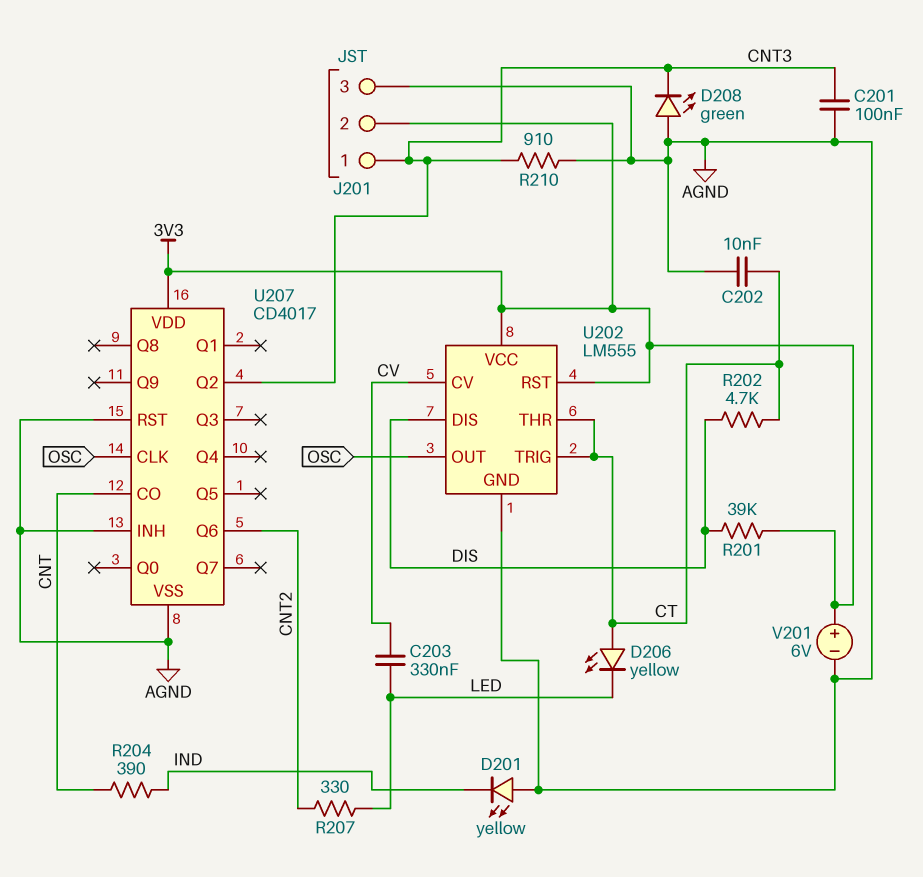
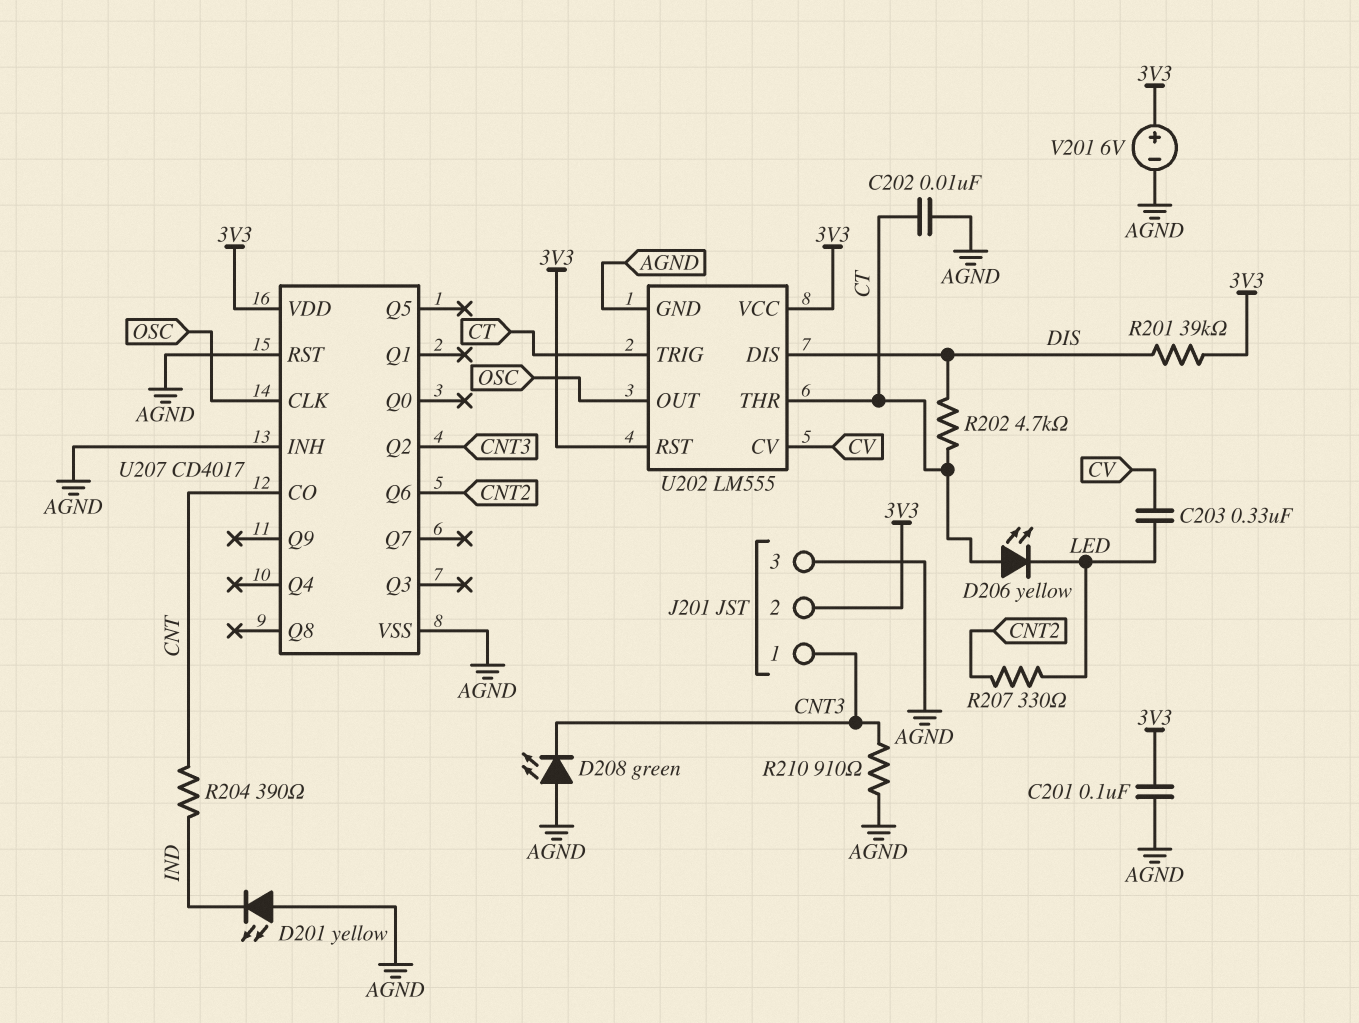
C201: 100nF (AGND, CNT3) -> 100nF (3V3, AGND)

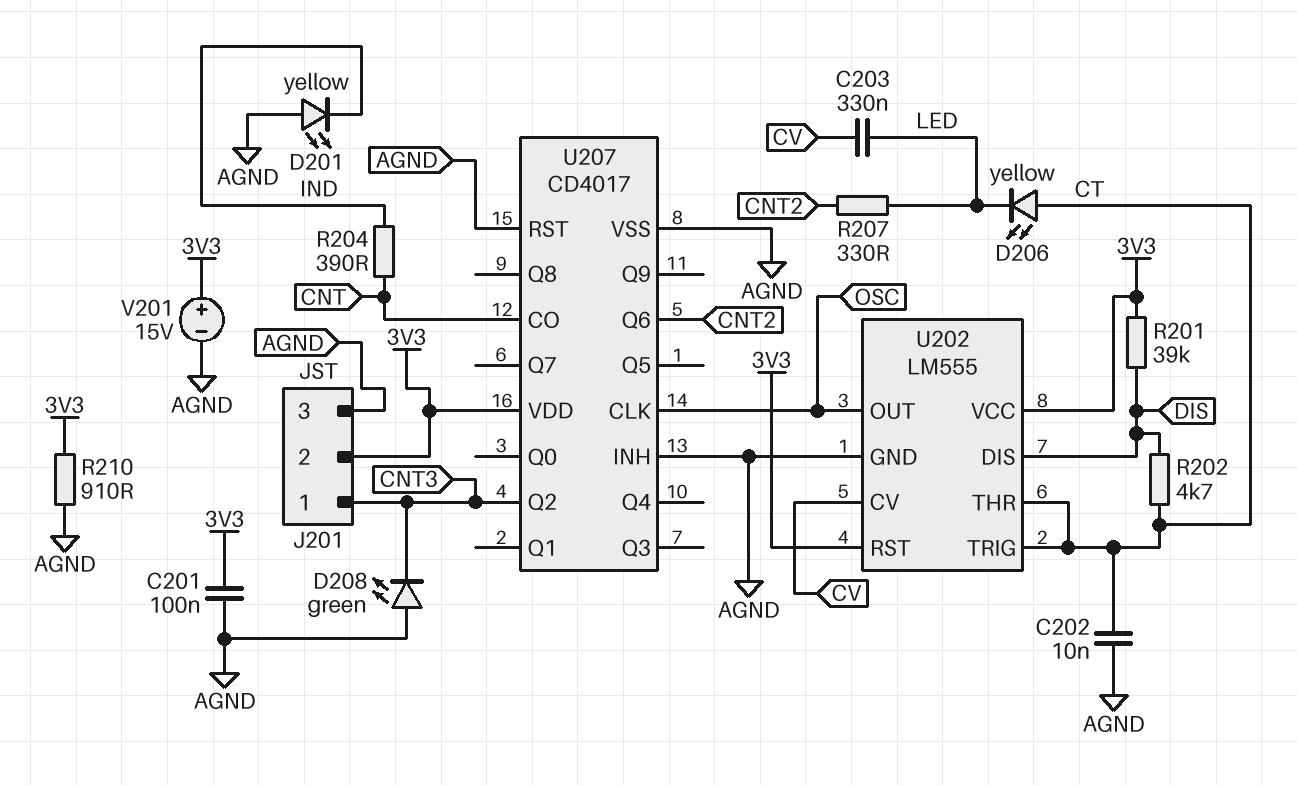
R210: 910 (AGND, CNT3) -> 910 (3V3, AGND)
V201: 6V (plus 3V3, minus AGND) -> 15V (plus 3V3, minus AGND)

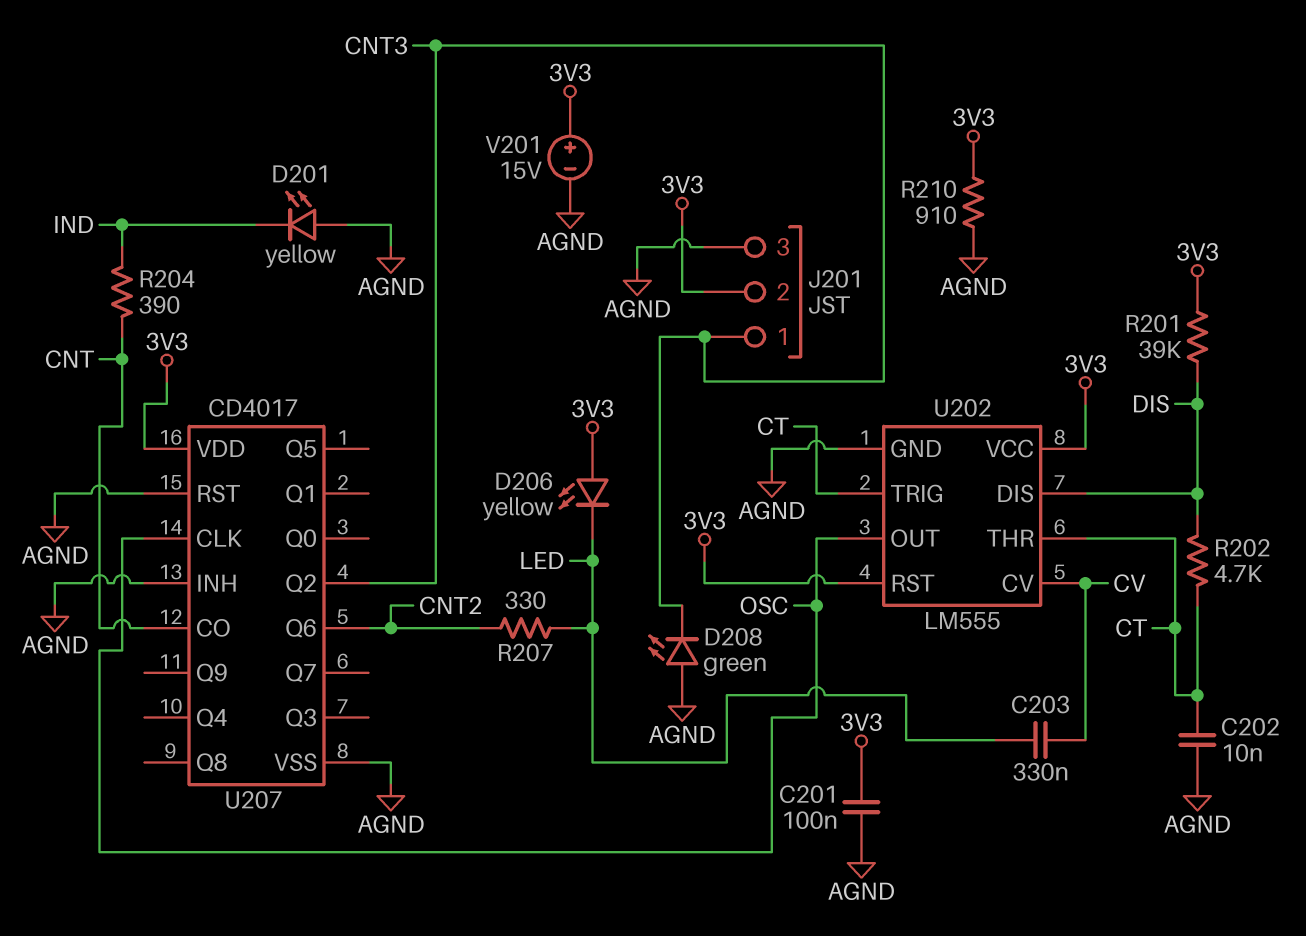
D206: LED yellow (A CT, K LED) -> LED yellow (A 3V3, K LED)

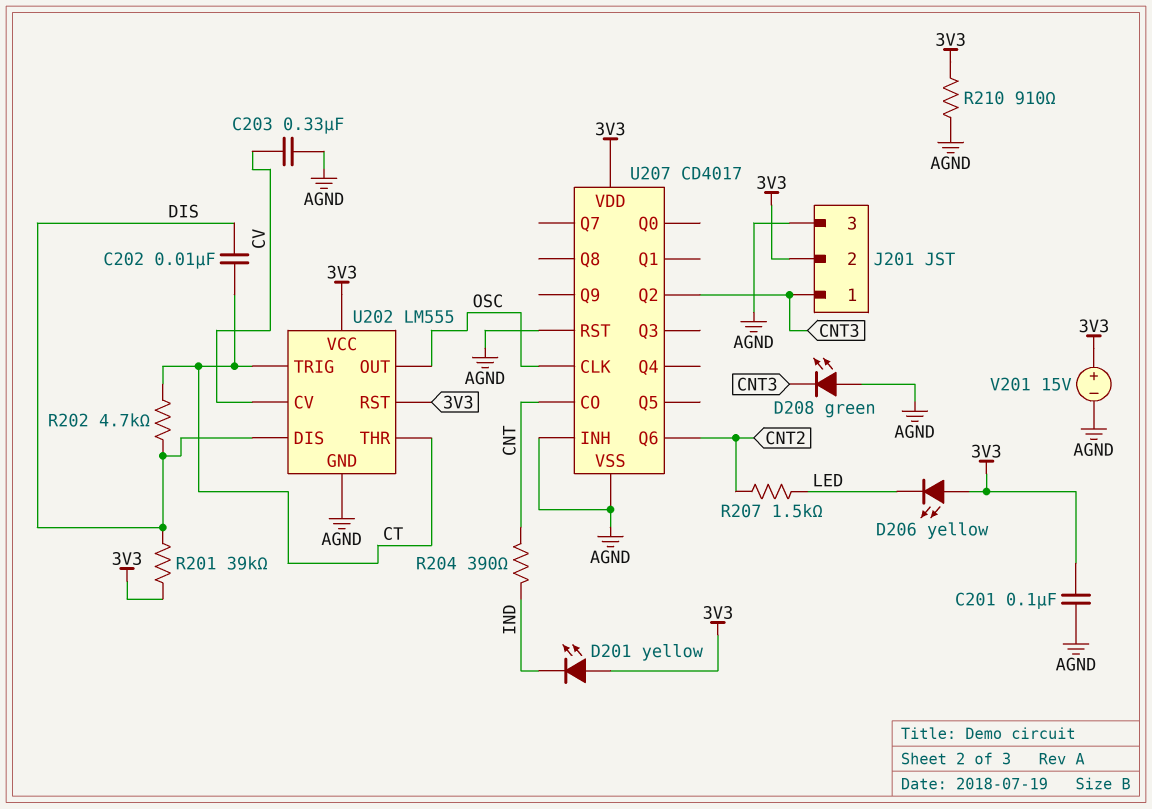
C202: 10nF (AGND, CT) -> 10nF (CT, DIS)
C203: 330nF (CV, LED) -> 330nF (AGND, CV)
D201: LED yellow (A AGND, K IND) -> LED yellow (A 3V3, K IND)
R207: 330 (CNT2, LED) -> 1.5k (CNT2, LED)

